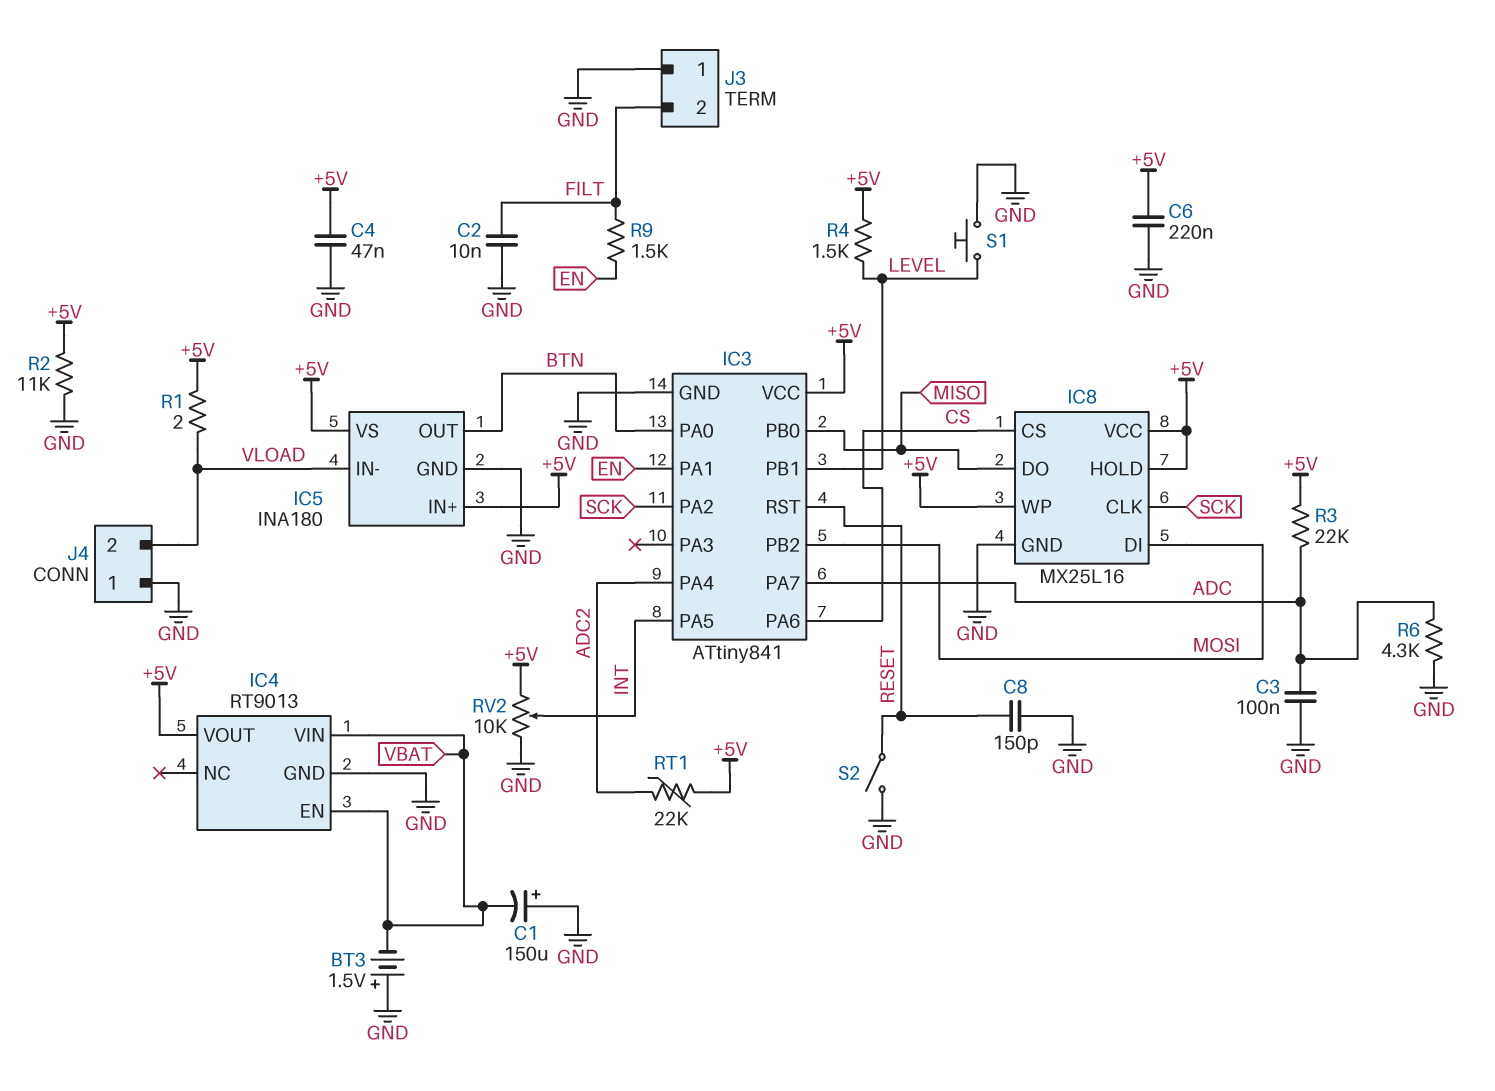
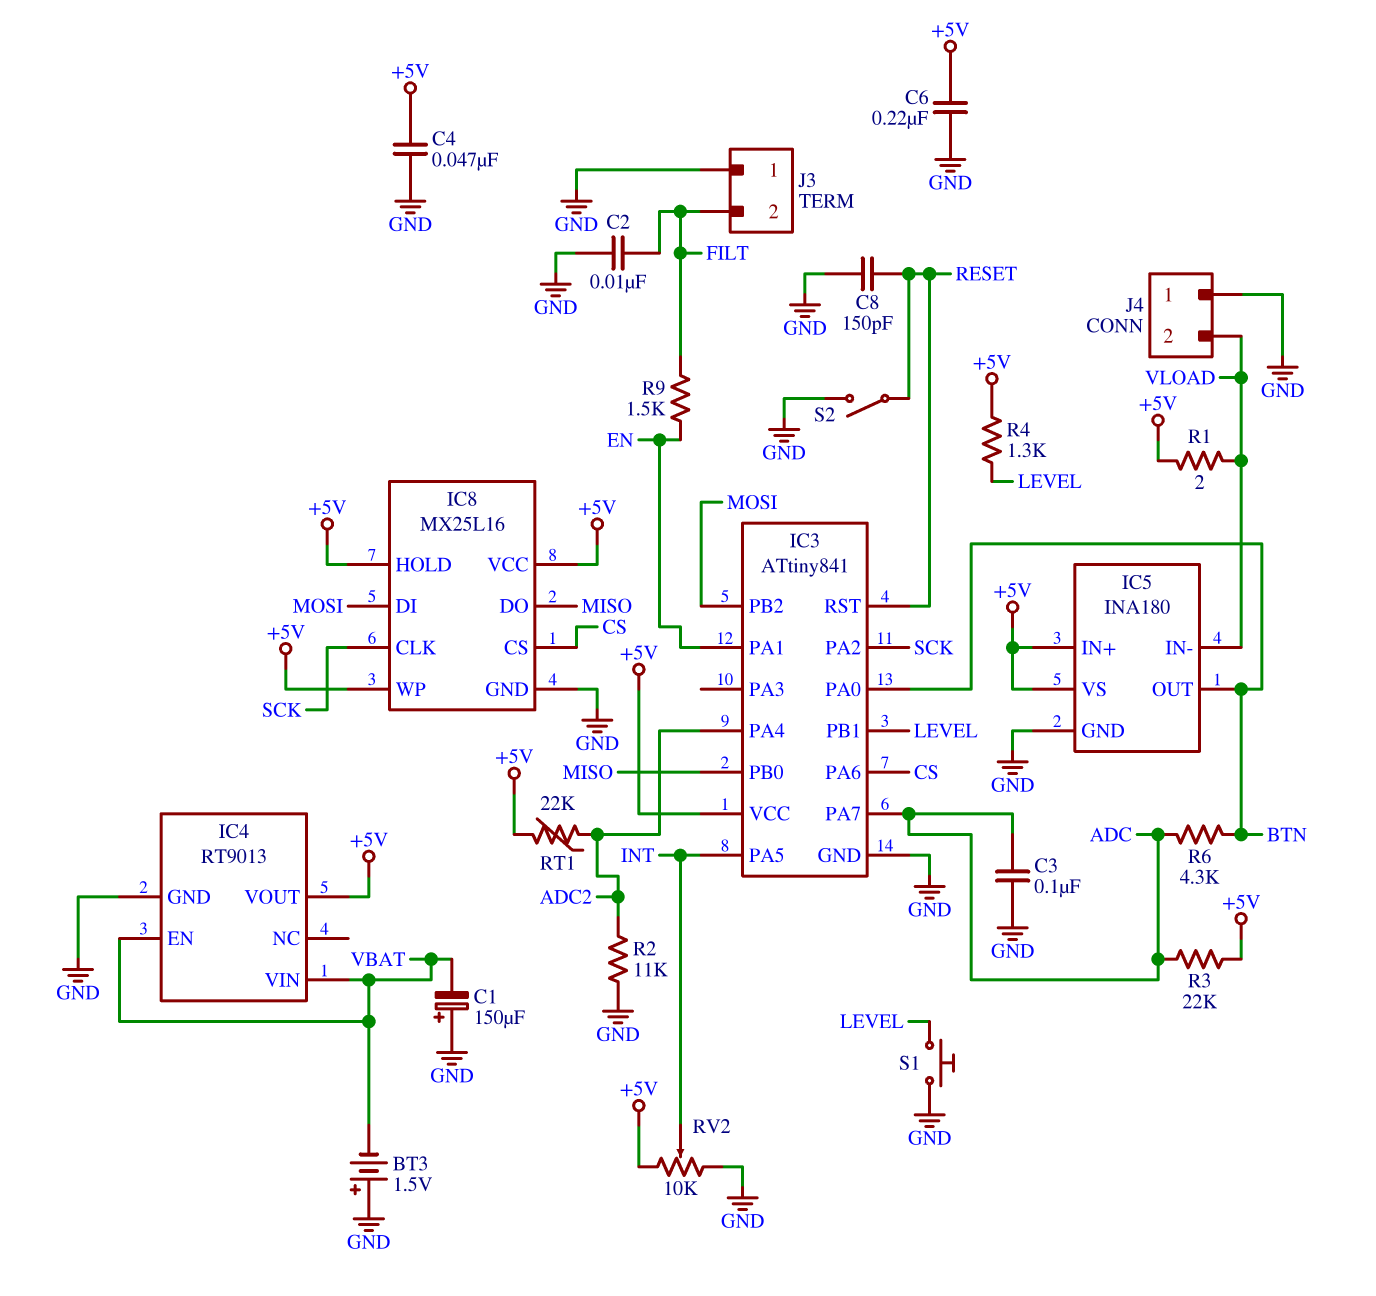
R2: 11k (+5V, GND) -> 11k (ADC2, GND)
R4: 1.5k (+5V, LEVEL) -> 1.3k (+5V, LEVEL)
R6: 4.3k (ADC, GND) -> 4.3k (ADC, BTN)

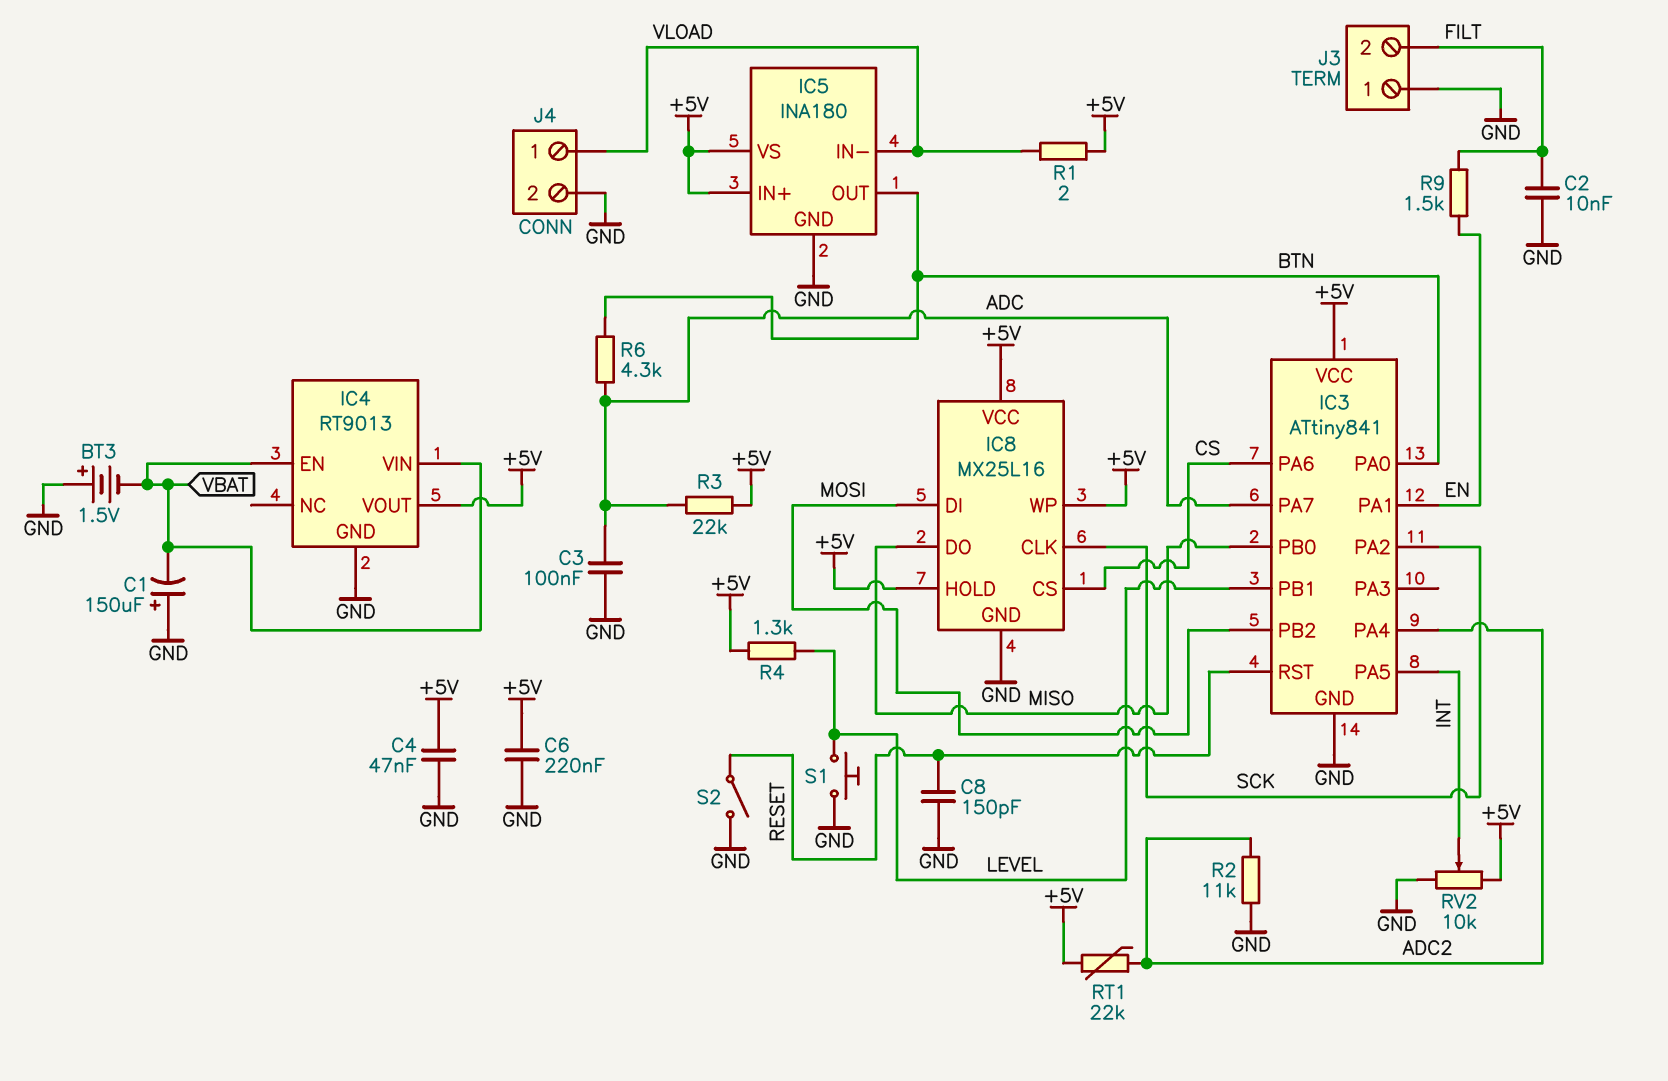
J4 pin 1: GND -> VLOAD
J4 pin 2: VLOAD -> GND

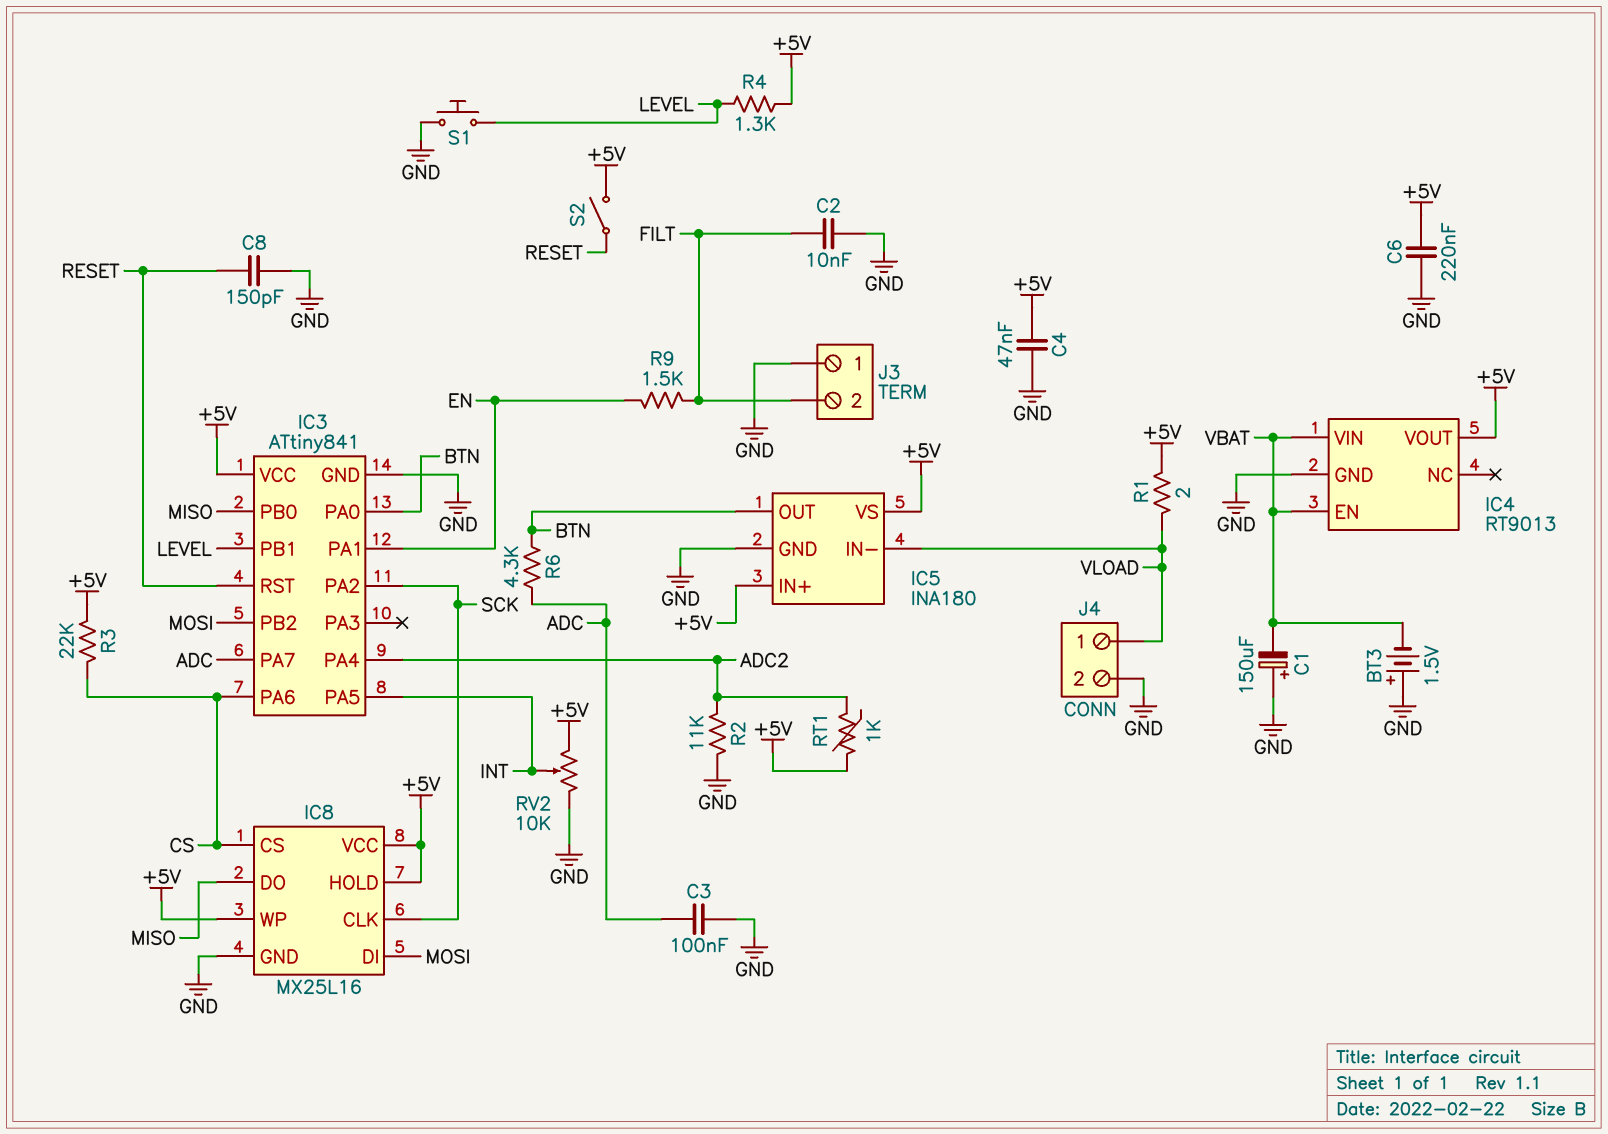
R3: 22k (+5V, ADC) -> 22k (+5V, CS)
RT1: 22k (+5V, ADC2) -> 1k (+5V, ADC2)
S2: switch (GND, RESET) -> switch (+5V, RESET)

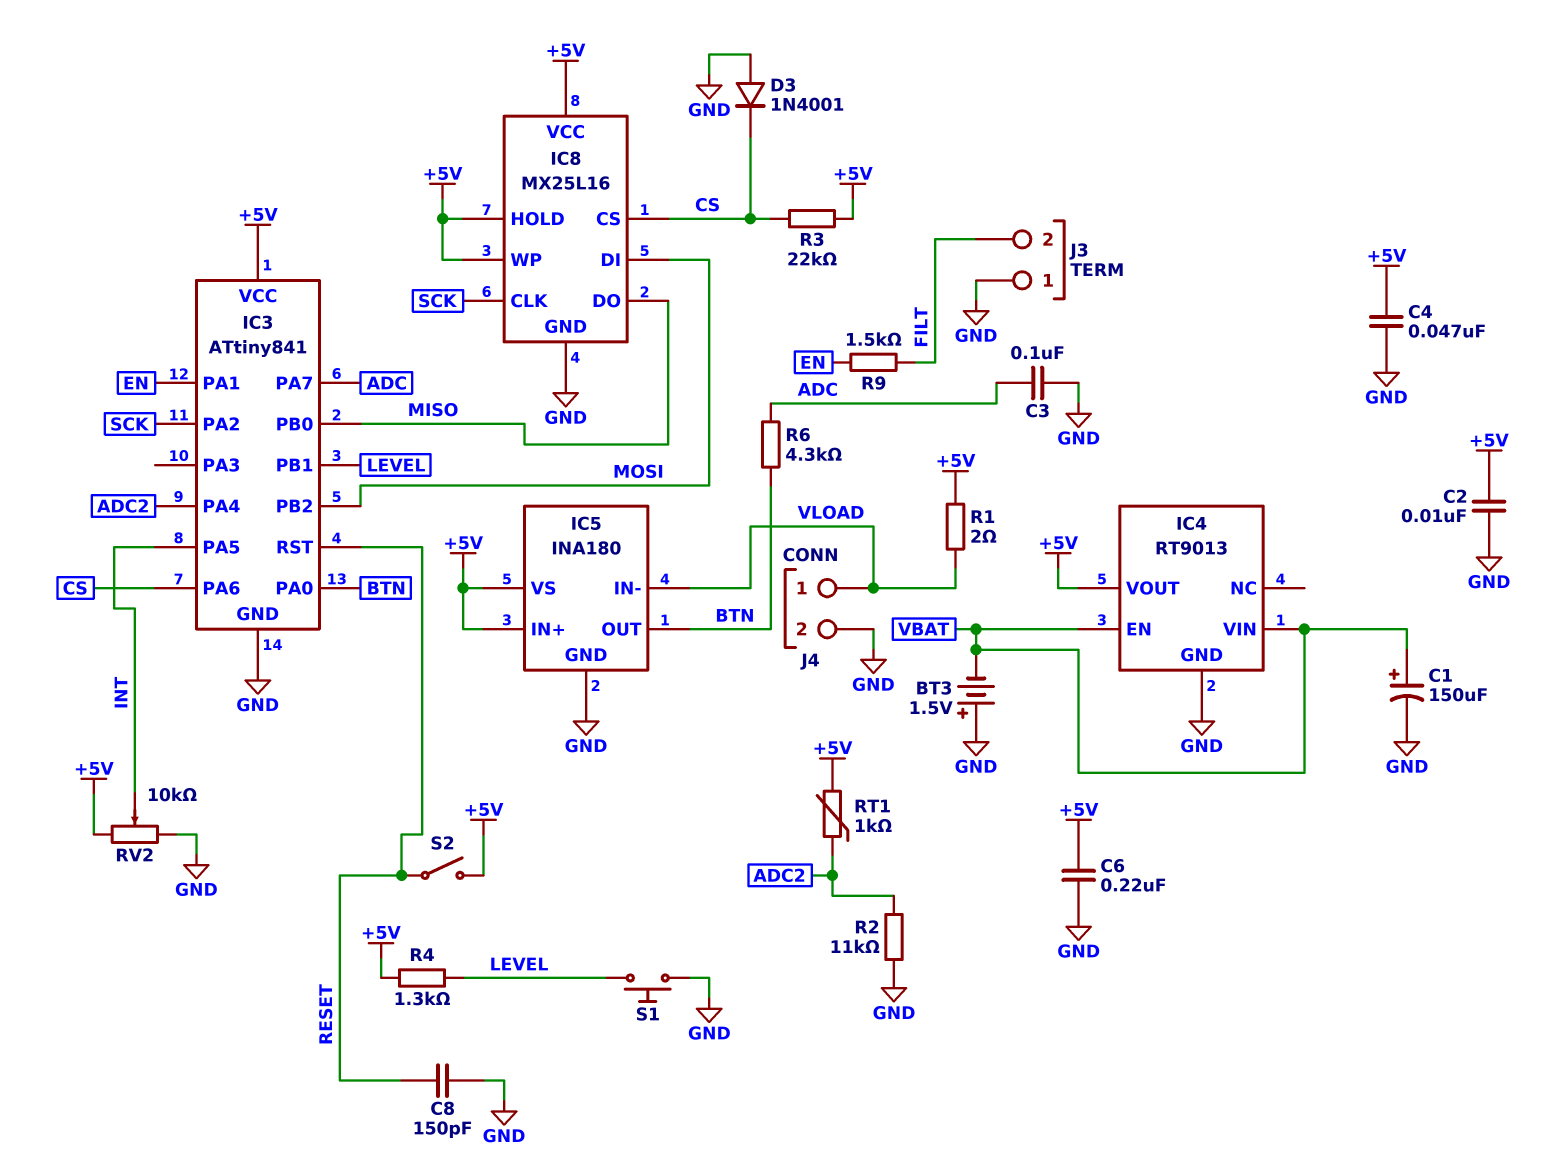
C1: 150uF (plus GND, minus VBAT) -> 150uF (plus VBAT, minus GND)
C2: 10nF (FILT, GND) -> 10nF (+5V, GND)
D3: none -> diode 1N4001 (A GND, K CS)

